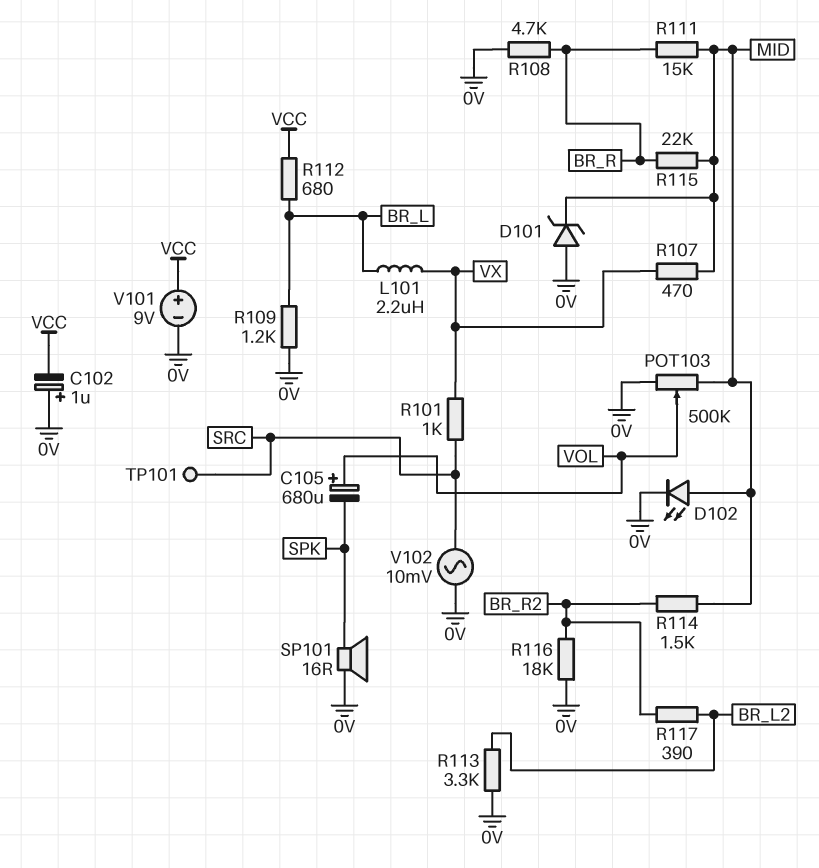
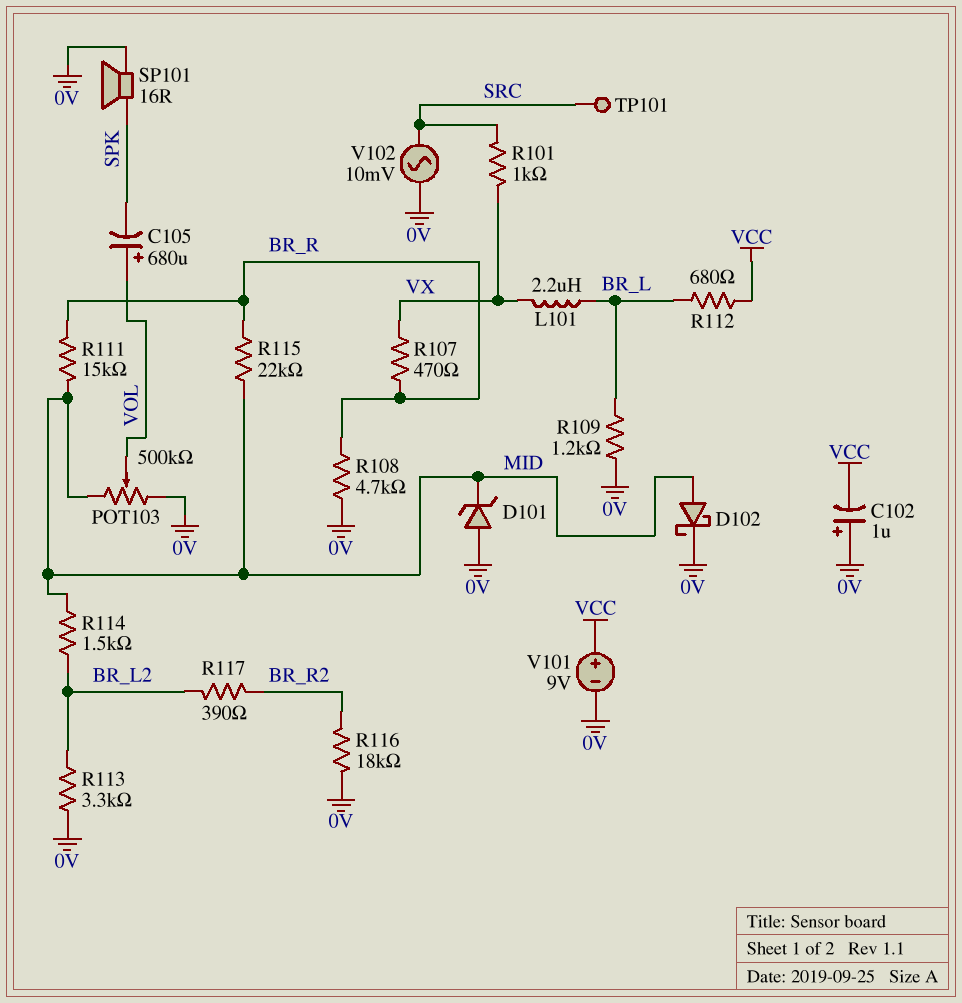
D102: LED (A MID, K 0V) -> schottky (A MID, K 0V)
R107: 470 (MID, VX) -> 470 (BR_R, VX)
R114: 1.5k (BR_R2, MID) -> 1.5k (BR_L2, MID)

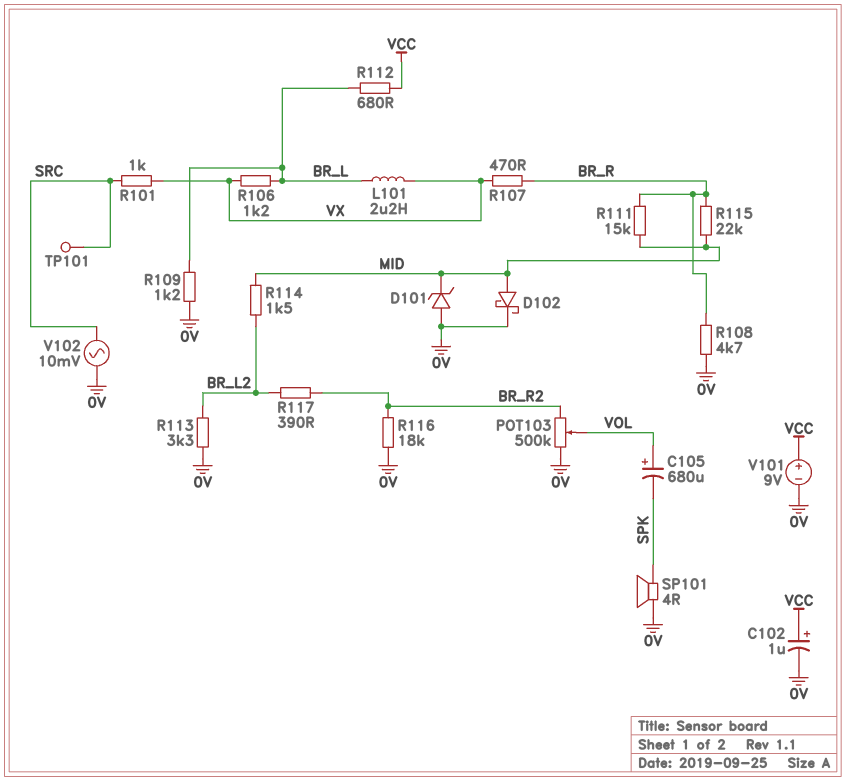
C102: 1uF (plus 0V, minus VCC) -> 1uF (plus VCC, minus 0V)
POT103: 500k (0V, MID, wiper VOL) -> 500k (0V, BR_R2, wiper VOL)
R106: none -> 1.2k (BR_L, VX)
SP101: speaker 16R (0V, SPK) -> speaker 4R (0V, SPK)

